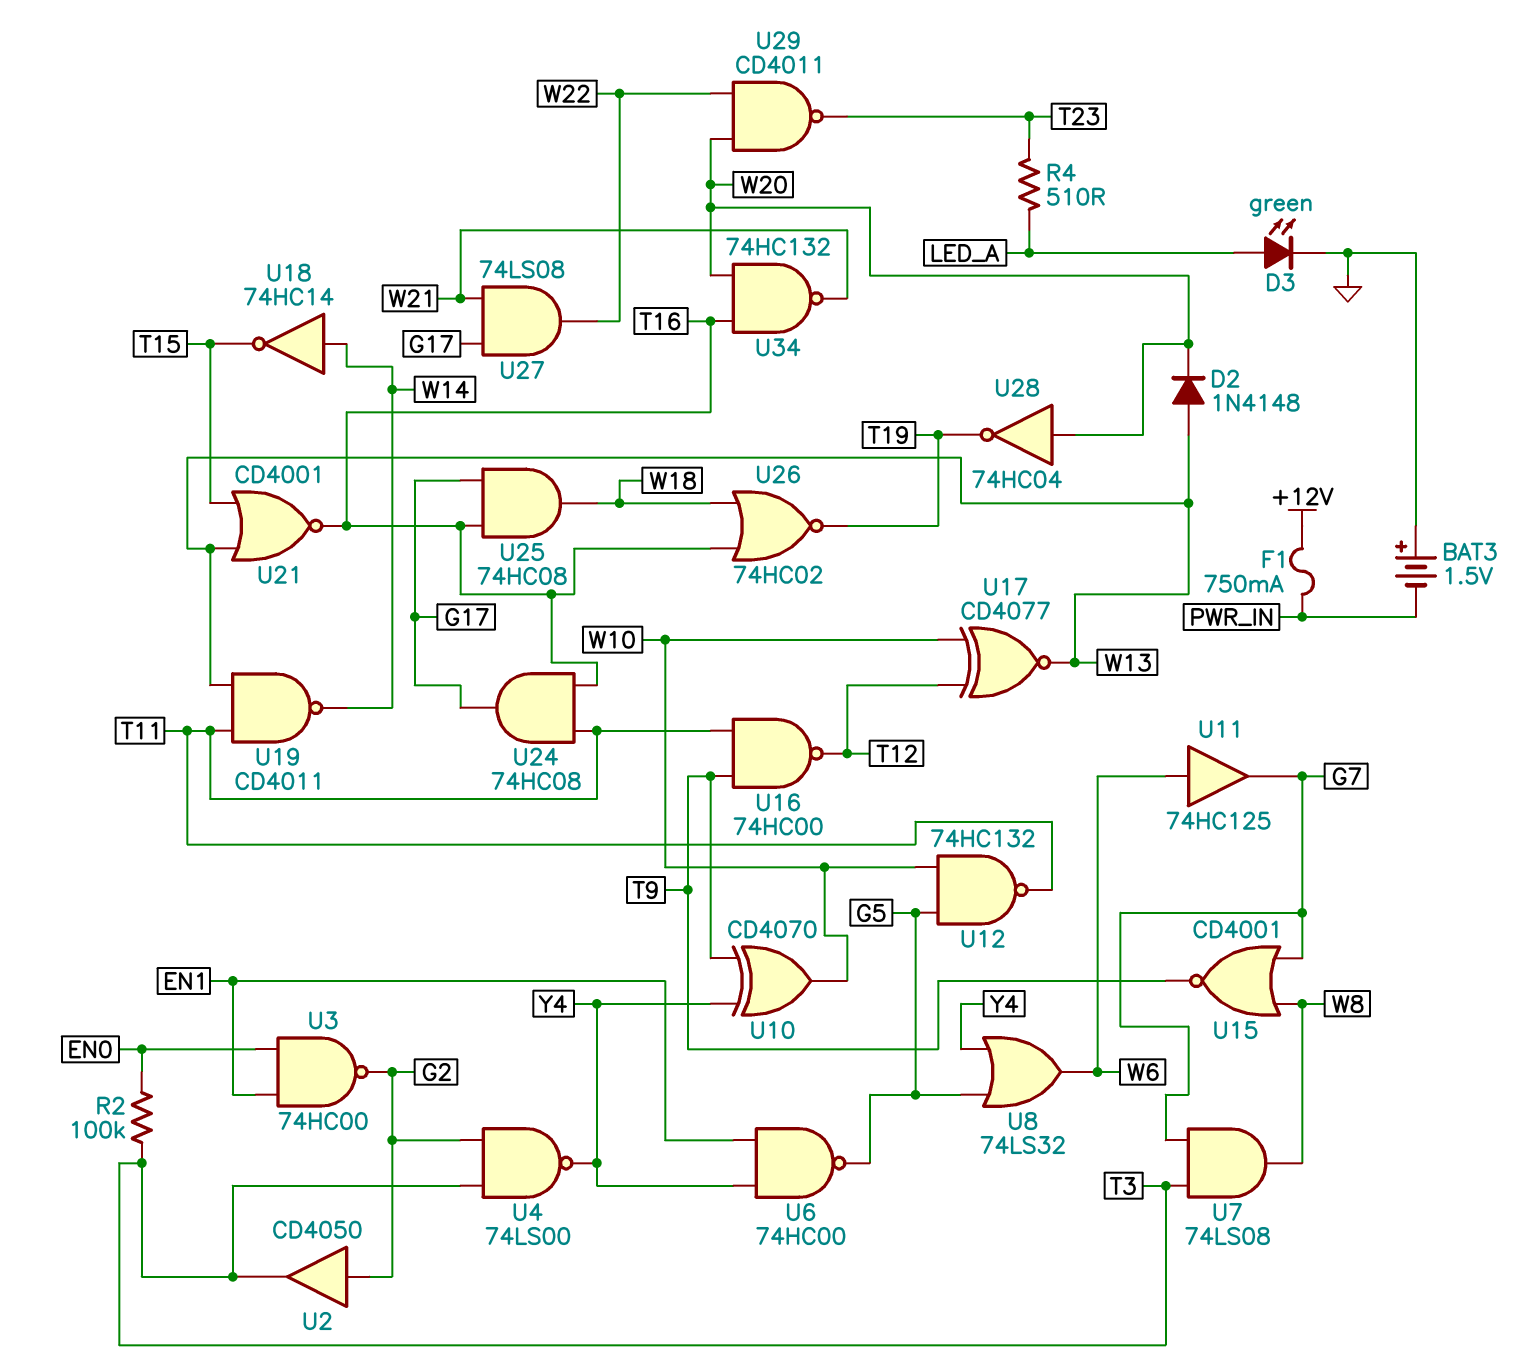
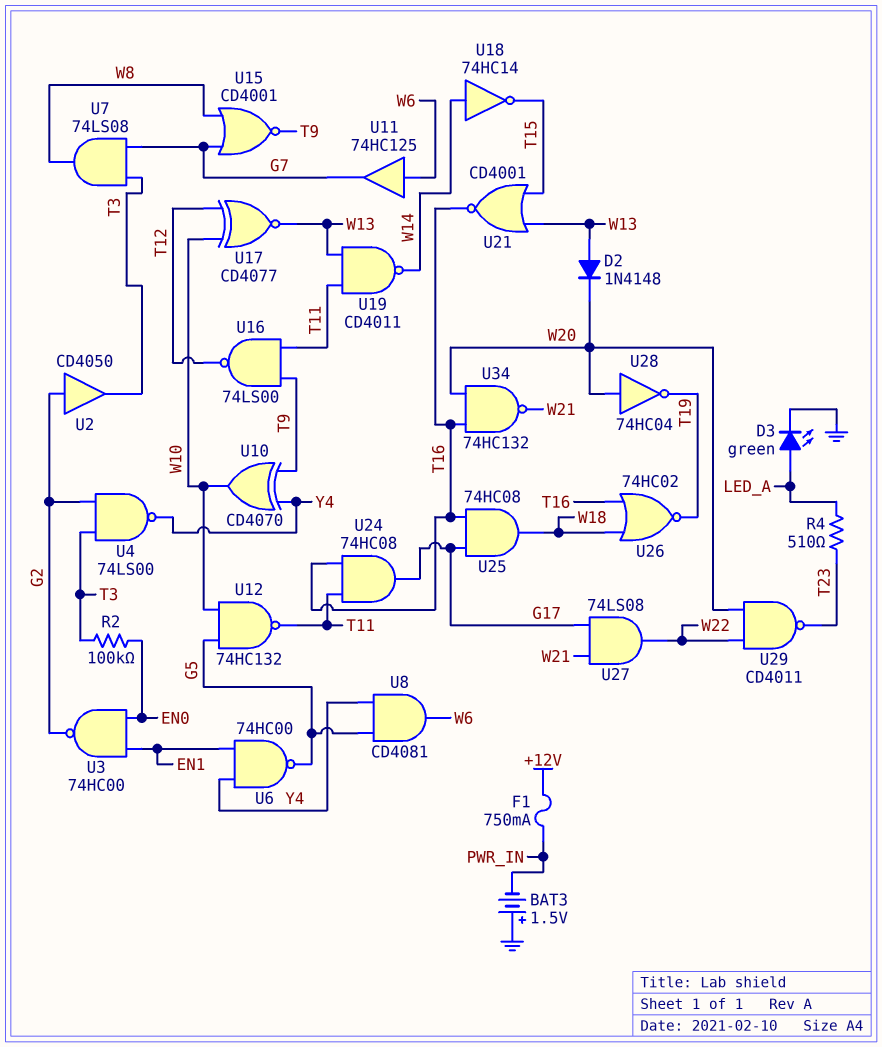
U8: OR 74LS32 (in G5, in Y4, out W6) -> AND CD4081 (in G5, in Y4, out W6)
U16: NAND 74HC00 (in T9, in T11, out T12) -> NAND 74LS00 (in T9, in T11, out T12)

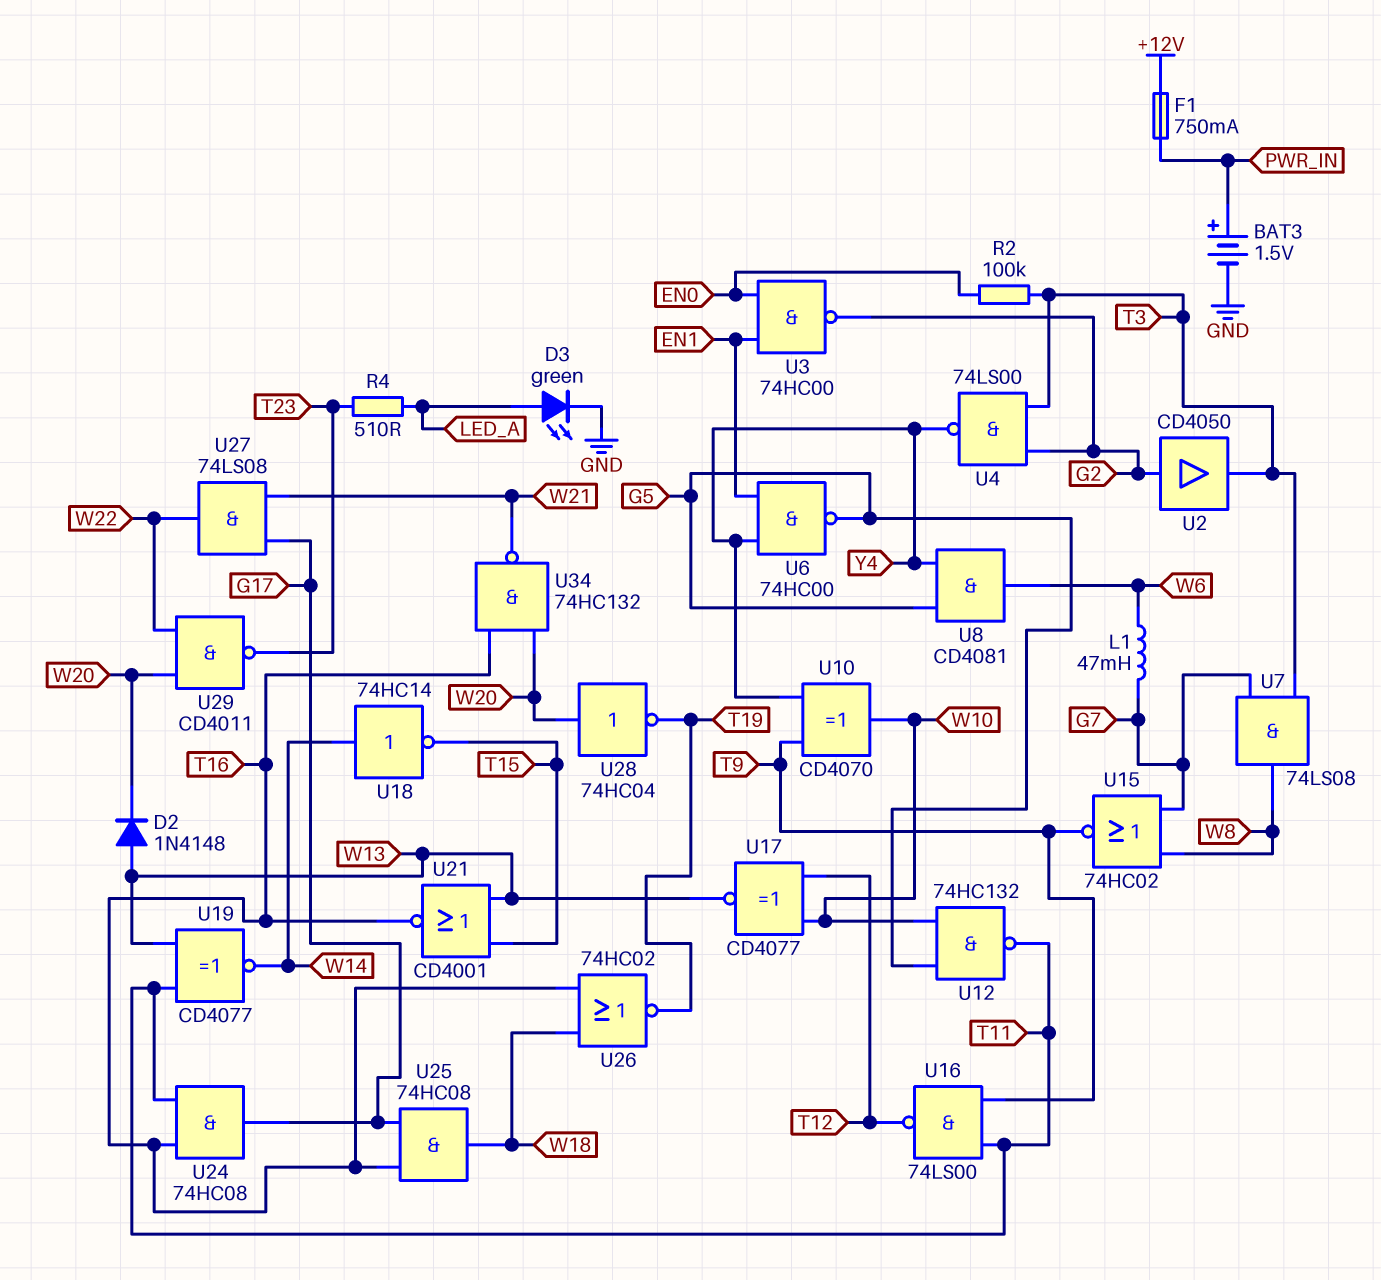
BAT3: 1.5V (plus GND, minus PWR_IN) -> 1.5V (plus PWR_IN, minus GND)
L1: none -> 47mH (G7, W6)
U11: buffer 74HC125 (in W6, out G7) -> none
U15: NOR CD4001 (in G7, in W8, out T9) -> NOR 74HC02 (in G7, in W8, out T9)
U19: NAND CD4011 (in T11, in W13, out W14) -> XNOR CD4077 (in T11, in W13, out W14)

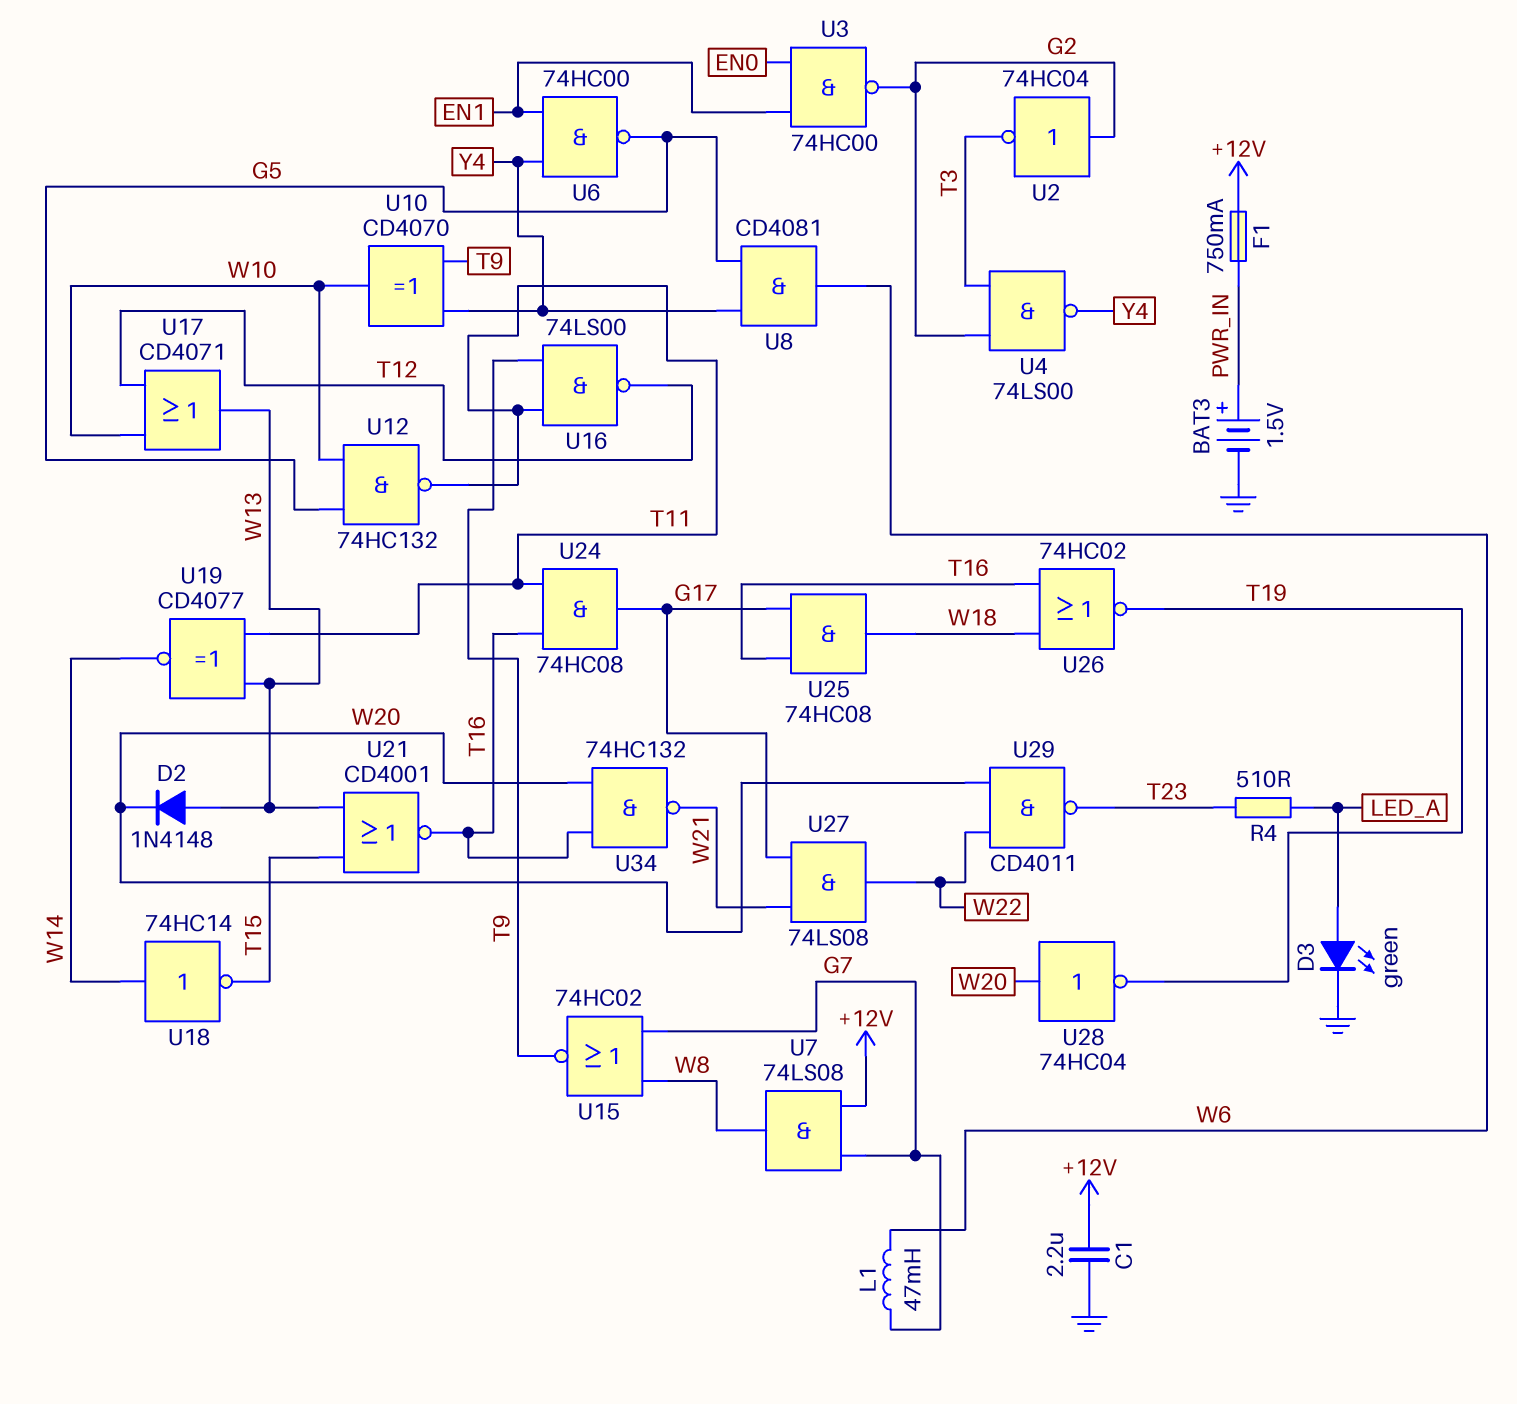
C1: none -> 2.2uF (+12V, GND)
R2: 100k (EN0, T3) -> none
U2: buffer CD4050 (in G2, out T3) -> NOT 74HC04 (in G2, out T3)
U7: AND 74LS08 (in G7, in T3, out W8) -> AND 74LS08 (in +12V, in G7, out W8)
U17: XNOR CD4077 (in T12, in W10, out W13) -> OR CD4071 (in T12, in W10, out W13)

